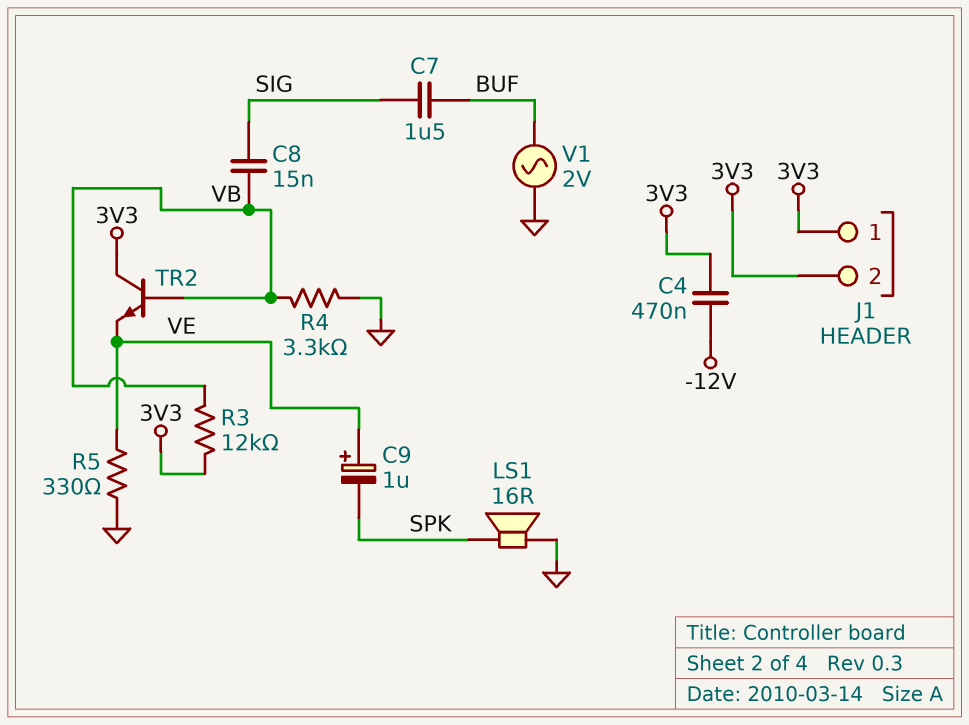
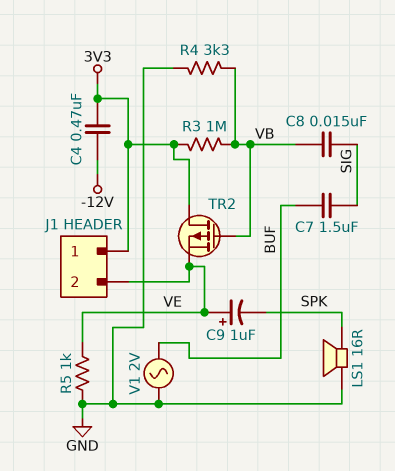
J1 pin 2: 3V3 -> VE
R3: 12k (3V3, VB) -> 1M (3V3, VB)
R5: 330 (GND, VE) -> 1k (GND, VE)
TR2: NPN (B VB, C 3V3, E VE) -> PMOS (G VB, D 3V3, S VE)

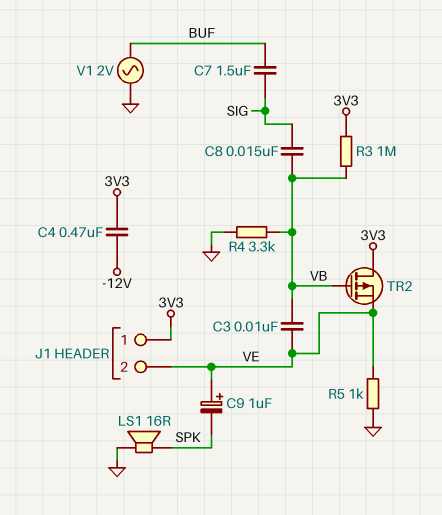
C3: none -> 10nF (VB, VE)

